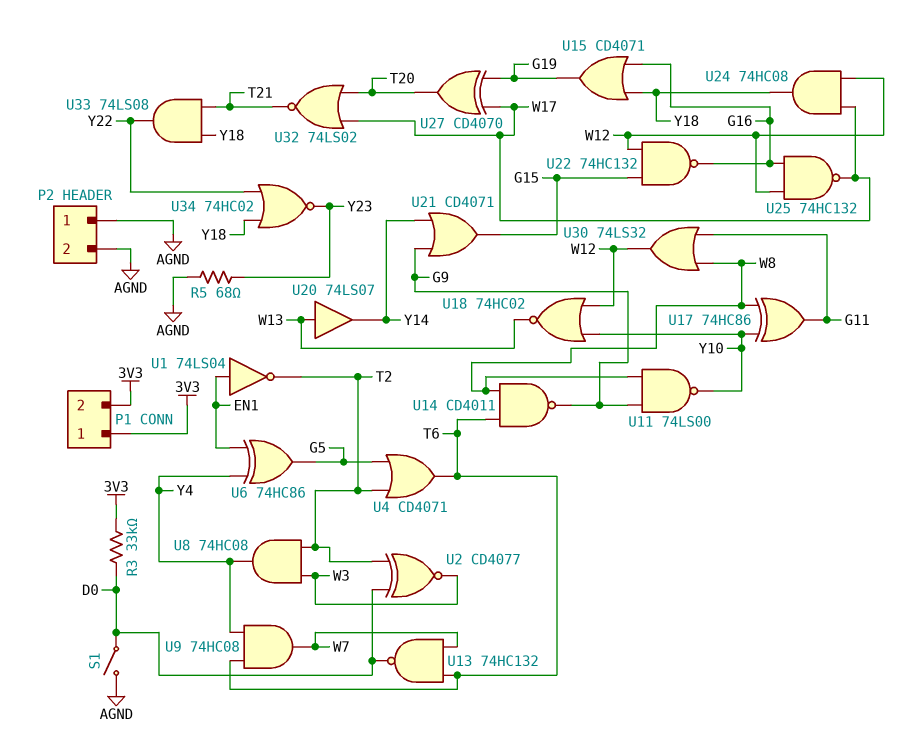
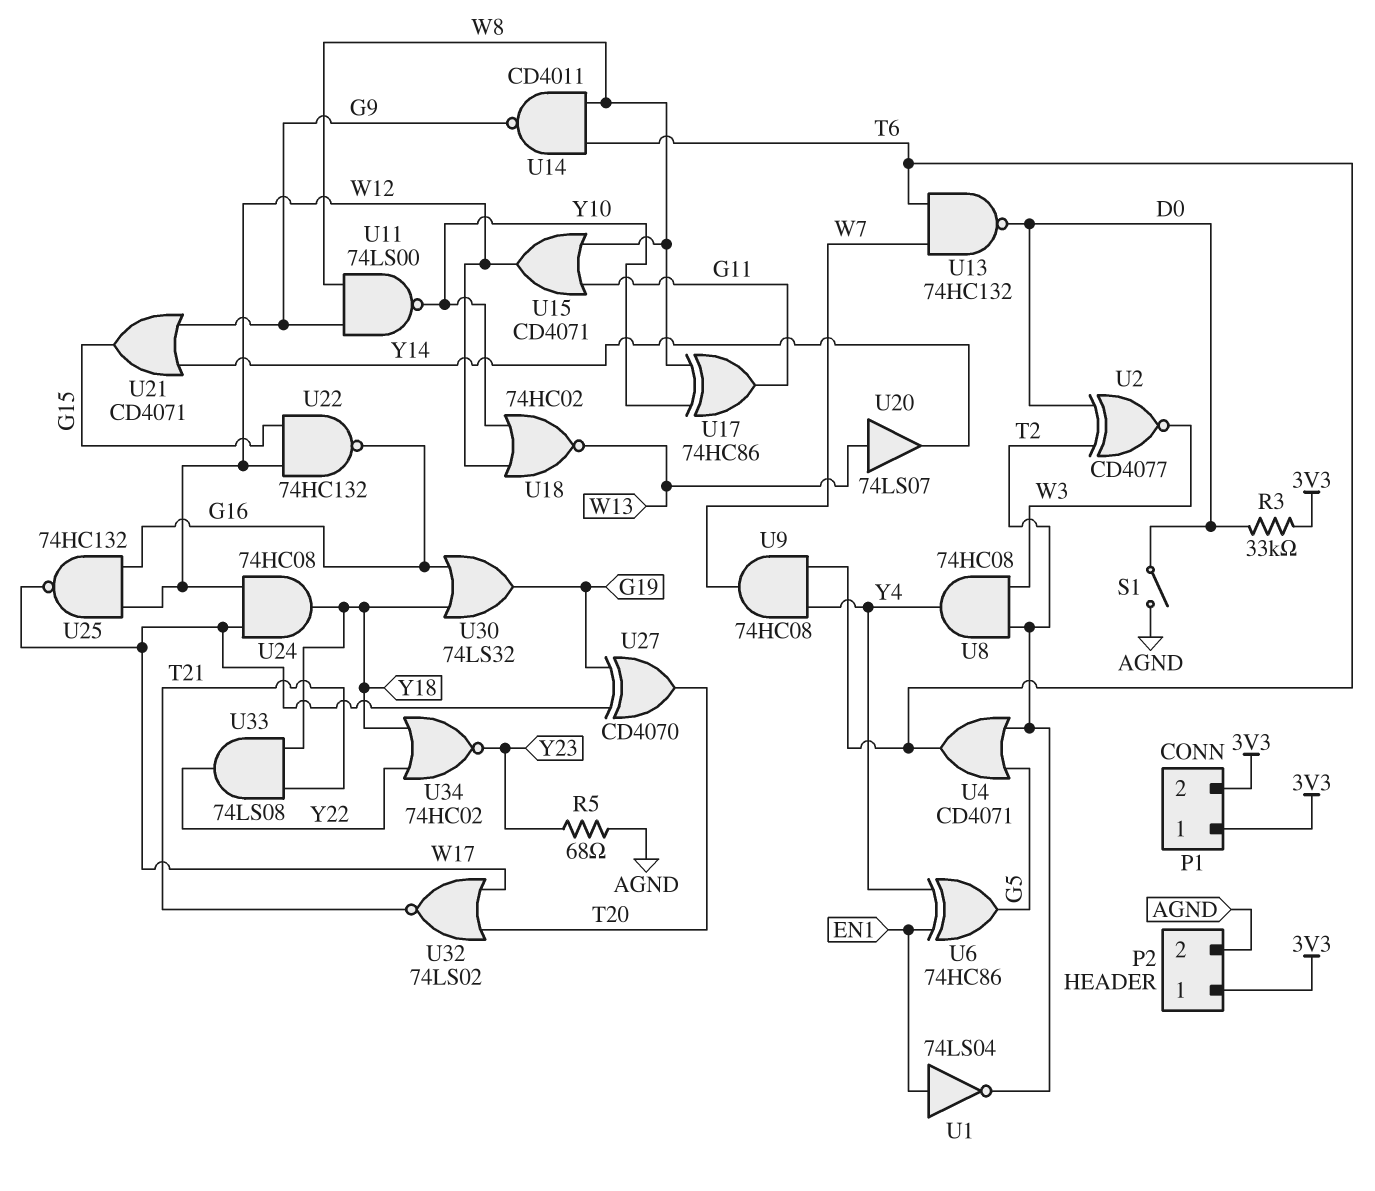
P2 pin 1: AGND -> 3V3
U15: OR CD4071 (in G16, in Y18, out G19) -> OR CD4071 (in G11, in W8, out W12)
U30: OR 74LS32 (in G11, in W8, out W12) -> OR 74LS32 (in G16, in Y18, out G19)

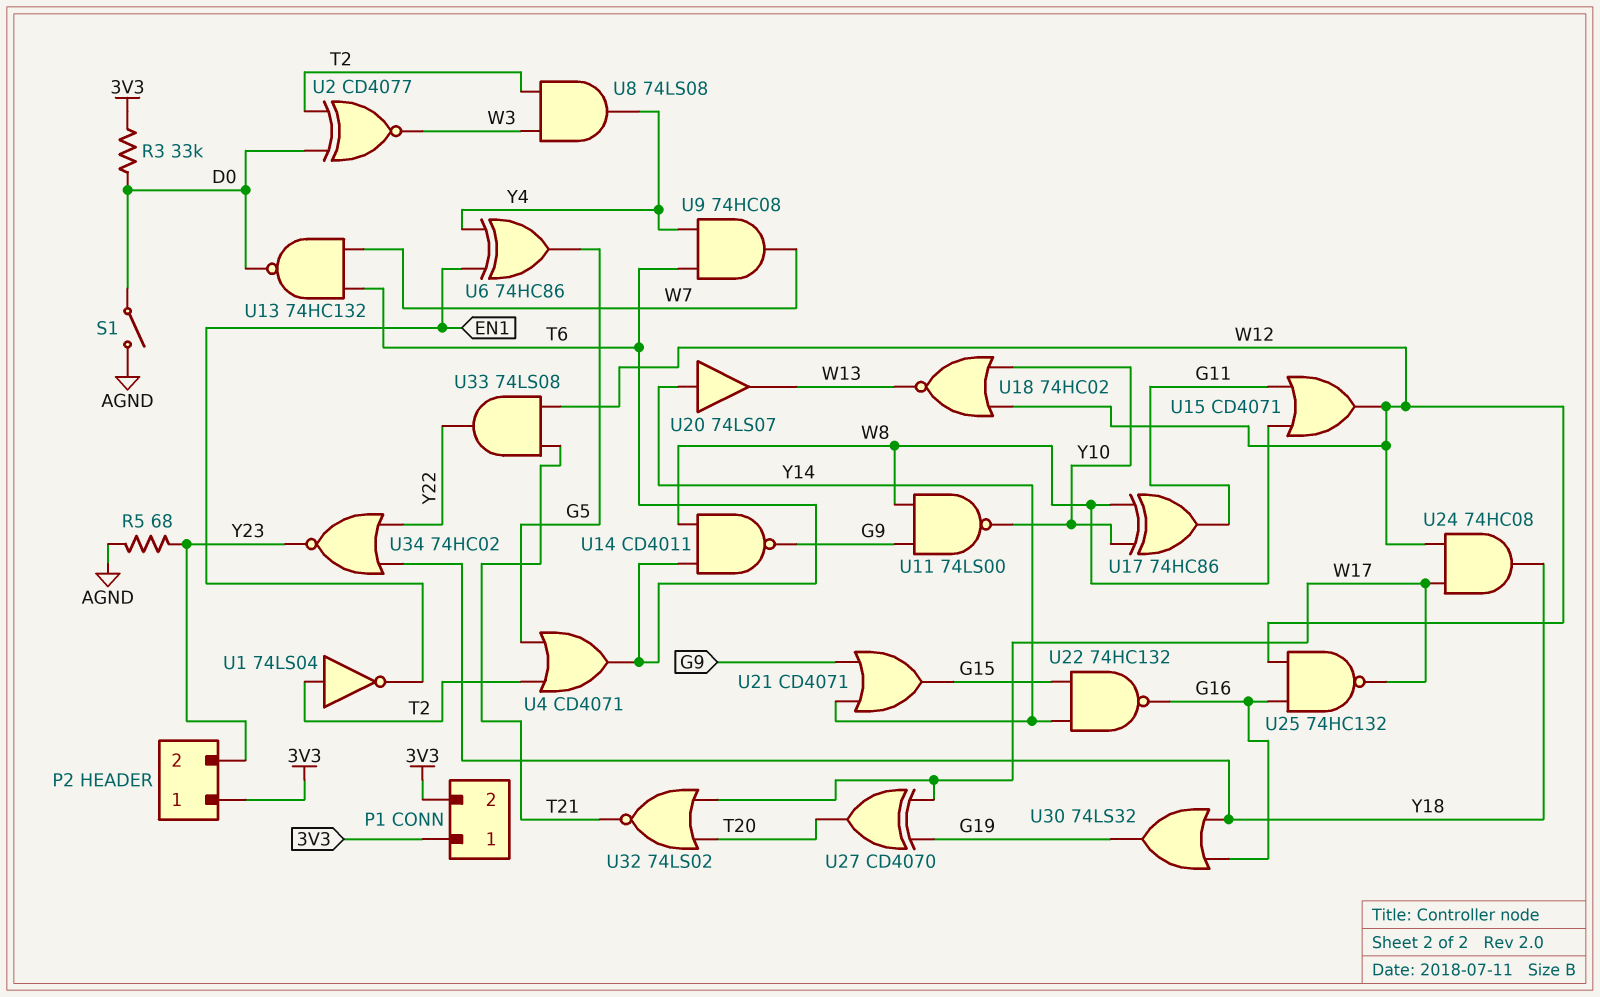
P2 pin 2: AGND -> Y23
U1: NOT 74LS04 (in EN1, out T2) -> NOT 74LS04 (in T2, out EN1)
U8: AND 74HC08 (in T2, in W3, out Y4) -> AND 74LS08 (in T2, in W3, out Y4)
U20: buffer 74LS07 (in W13, out Y14) -> buffer 74LS07 (in Y14, out W13)
U22: NAND 74HC132 (in G15, in W12, out G16) -> NAND 74HC132 (in G15, in Y14, out G16)
U33: AND 74LS08 (in T21, in Y18, out Y22) -> AND 74LS08 (in T21, in W12, out Y22)

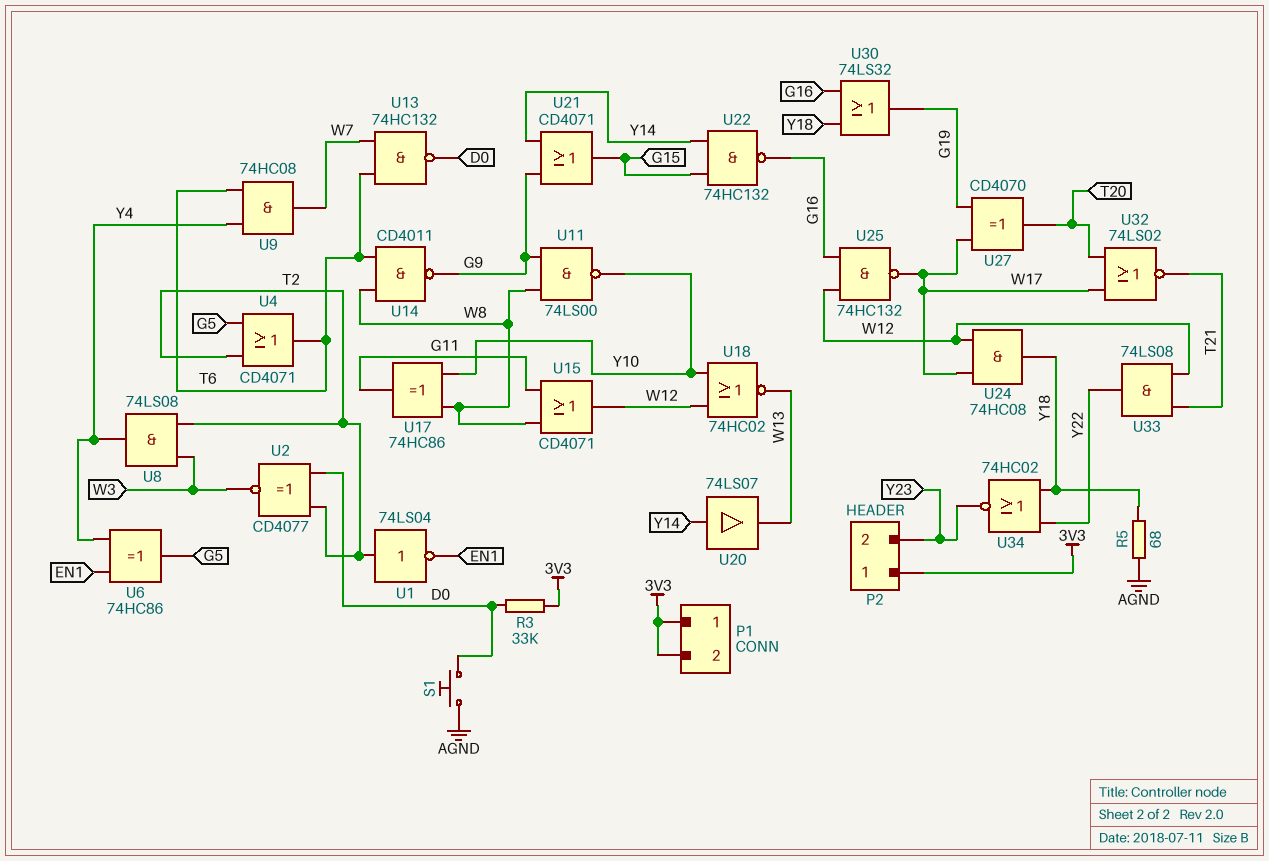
R5: 68 (AGND, Y23) -> 68 (AGND, Y18)
S1: switch (AGND, D0) -> button (AGND, D0)

